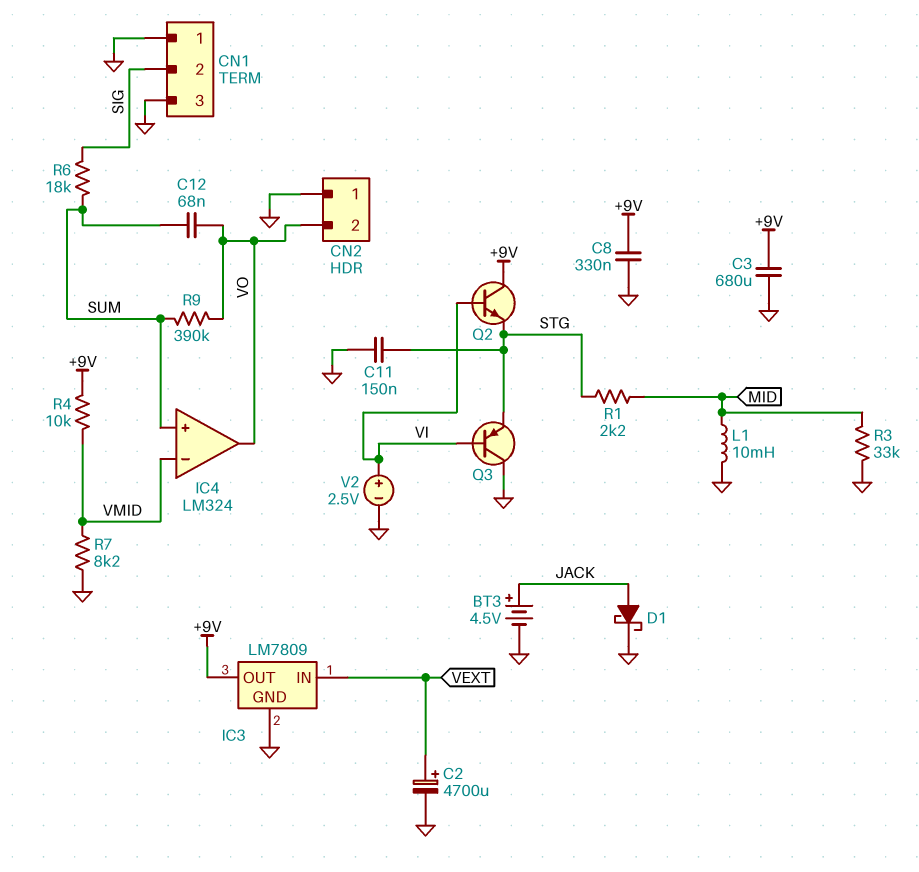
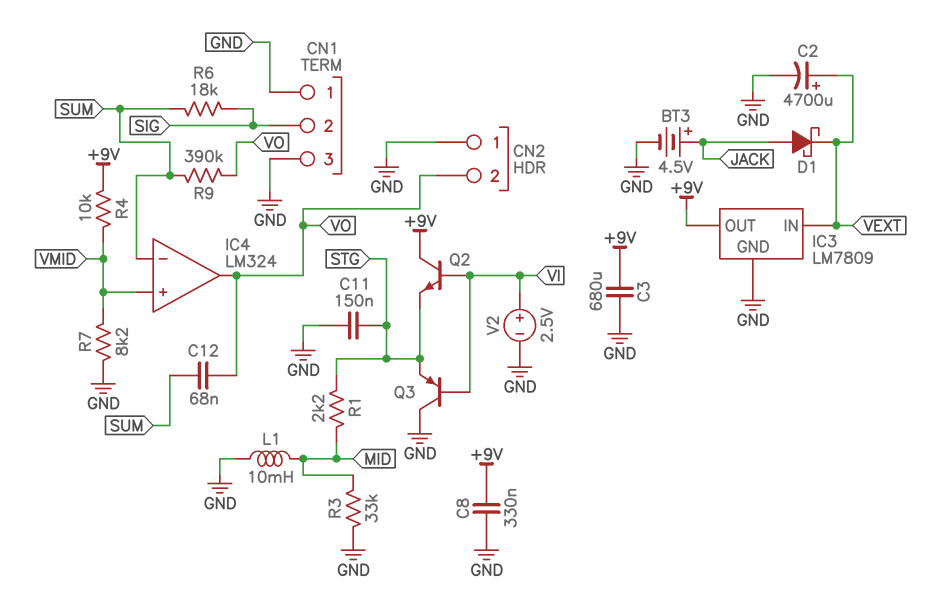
D1: schottky (A JACK, K GND) -> schottky (A JACK, K VEXT)
IC4 pin in+: SUM -> VMID
IC4 pin in-: VMID -> SUM

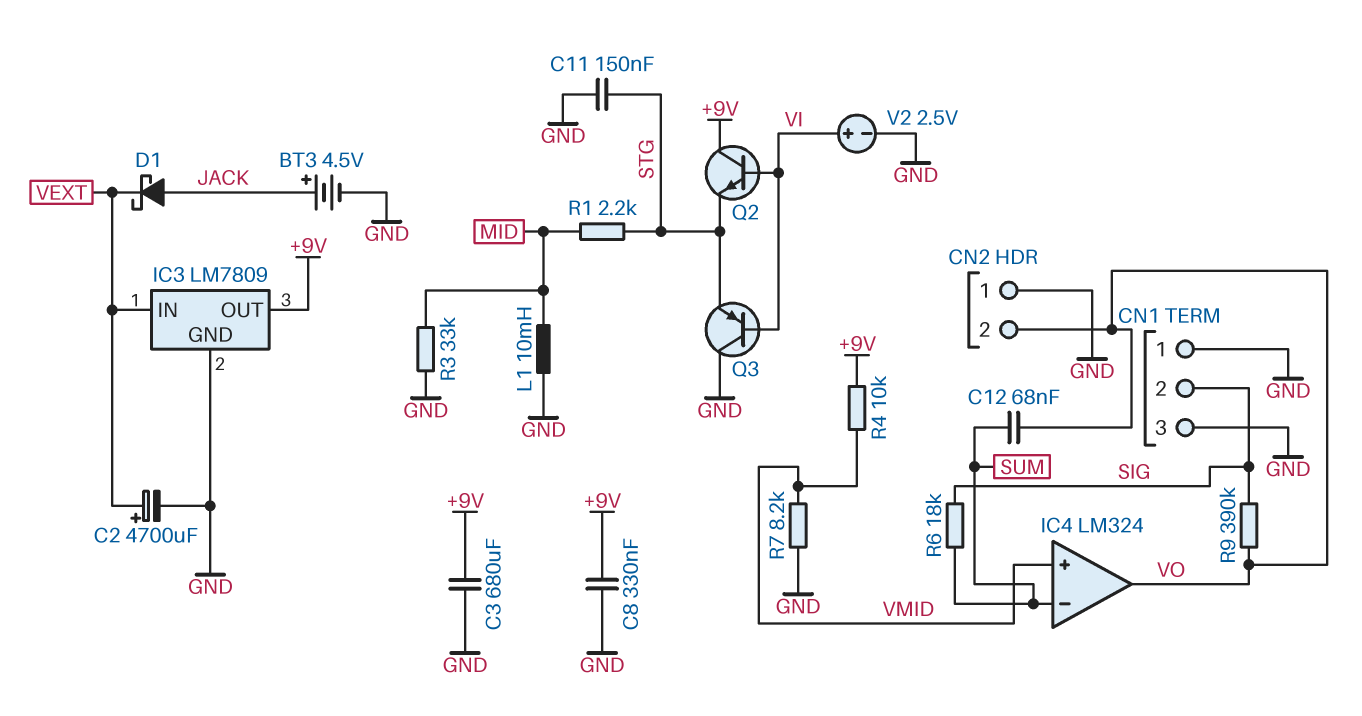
R9: 390k (SUM, VO) -> 390k (SIG, VO)

